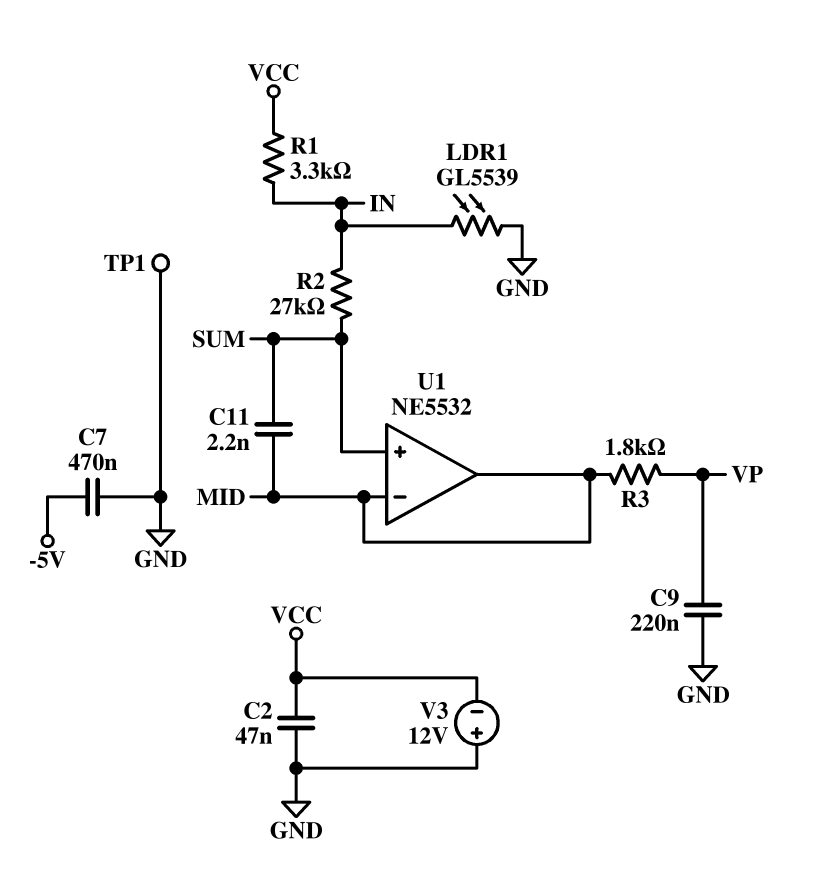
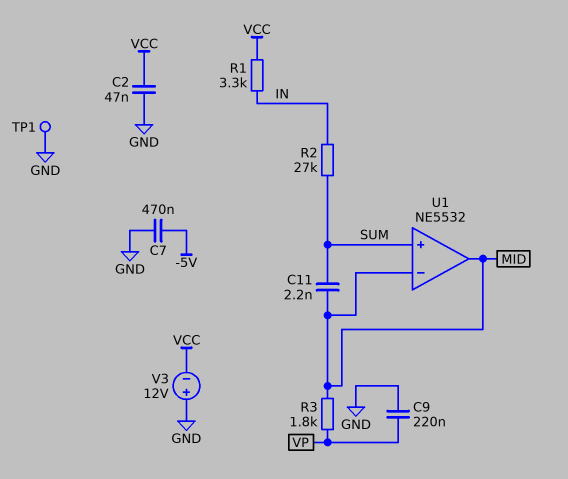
LDR1: GL5539 (GND, IN) -> none

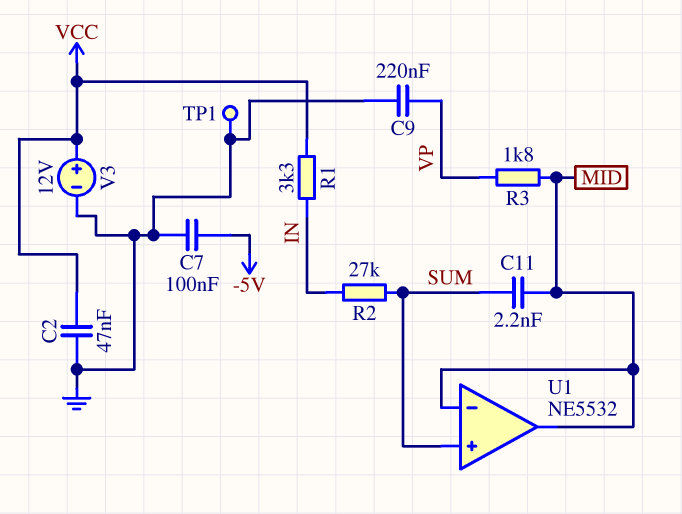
C7: 470nF (-5V, GND) -> 100nF (-5V, GND)
V3: 12V (plus GND, minus VCC) -> 12V (plus VCC, minus GND)

